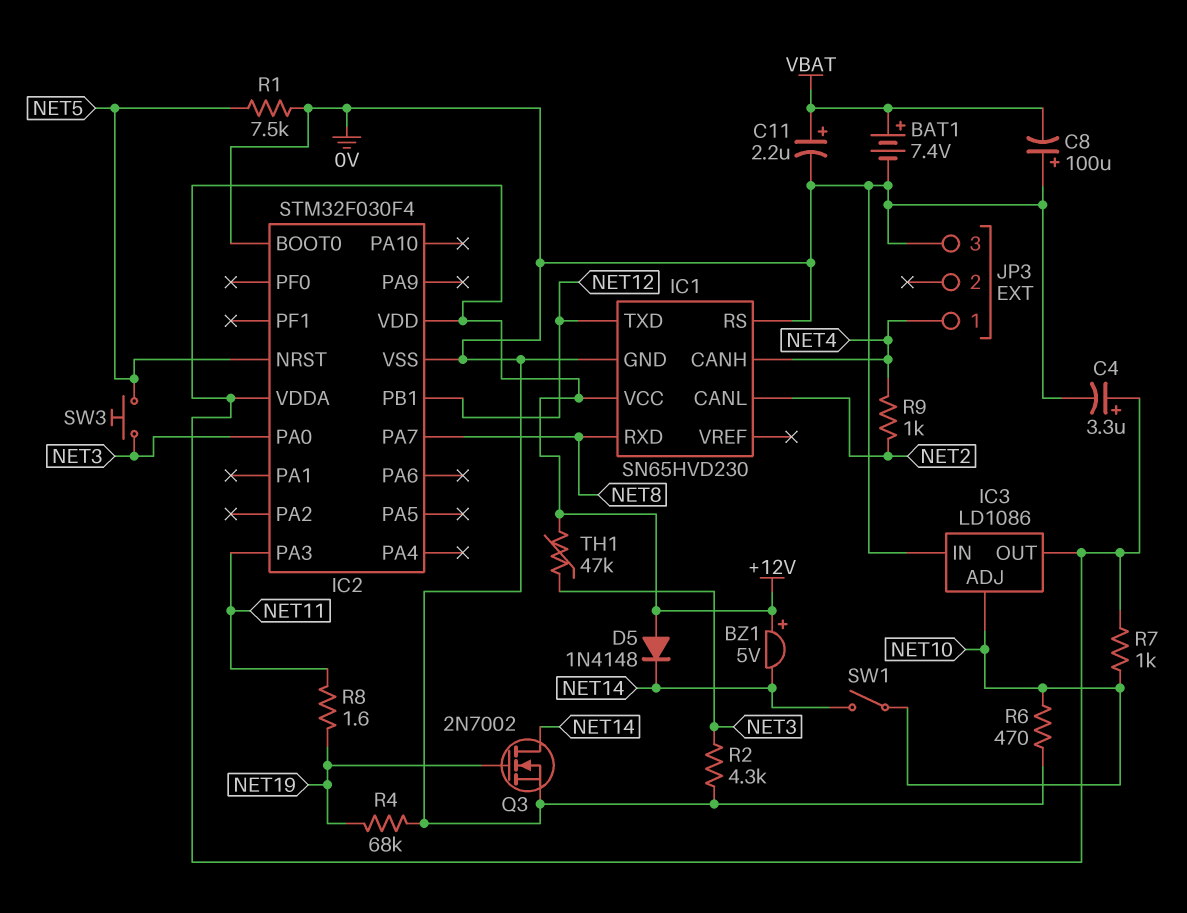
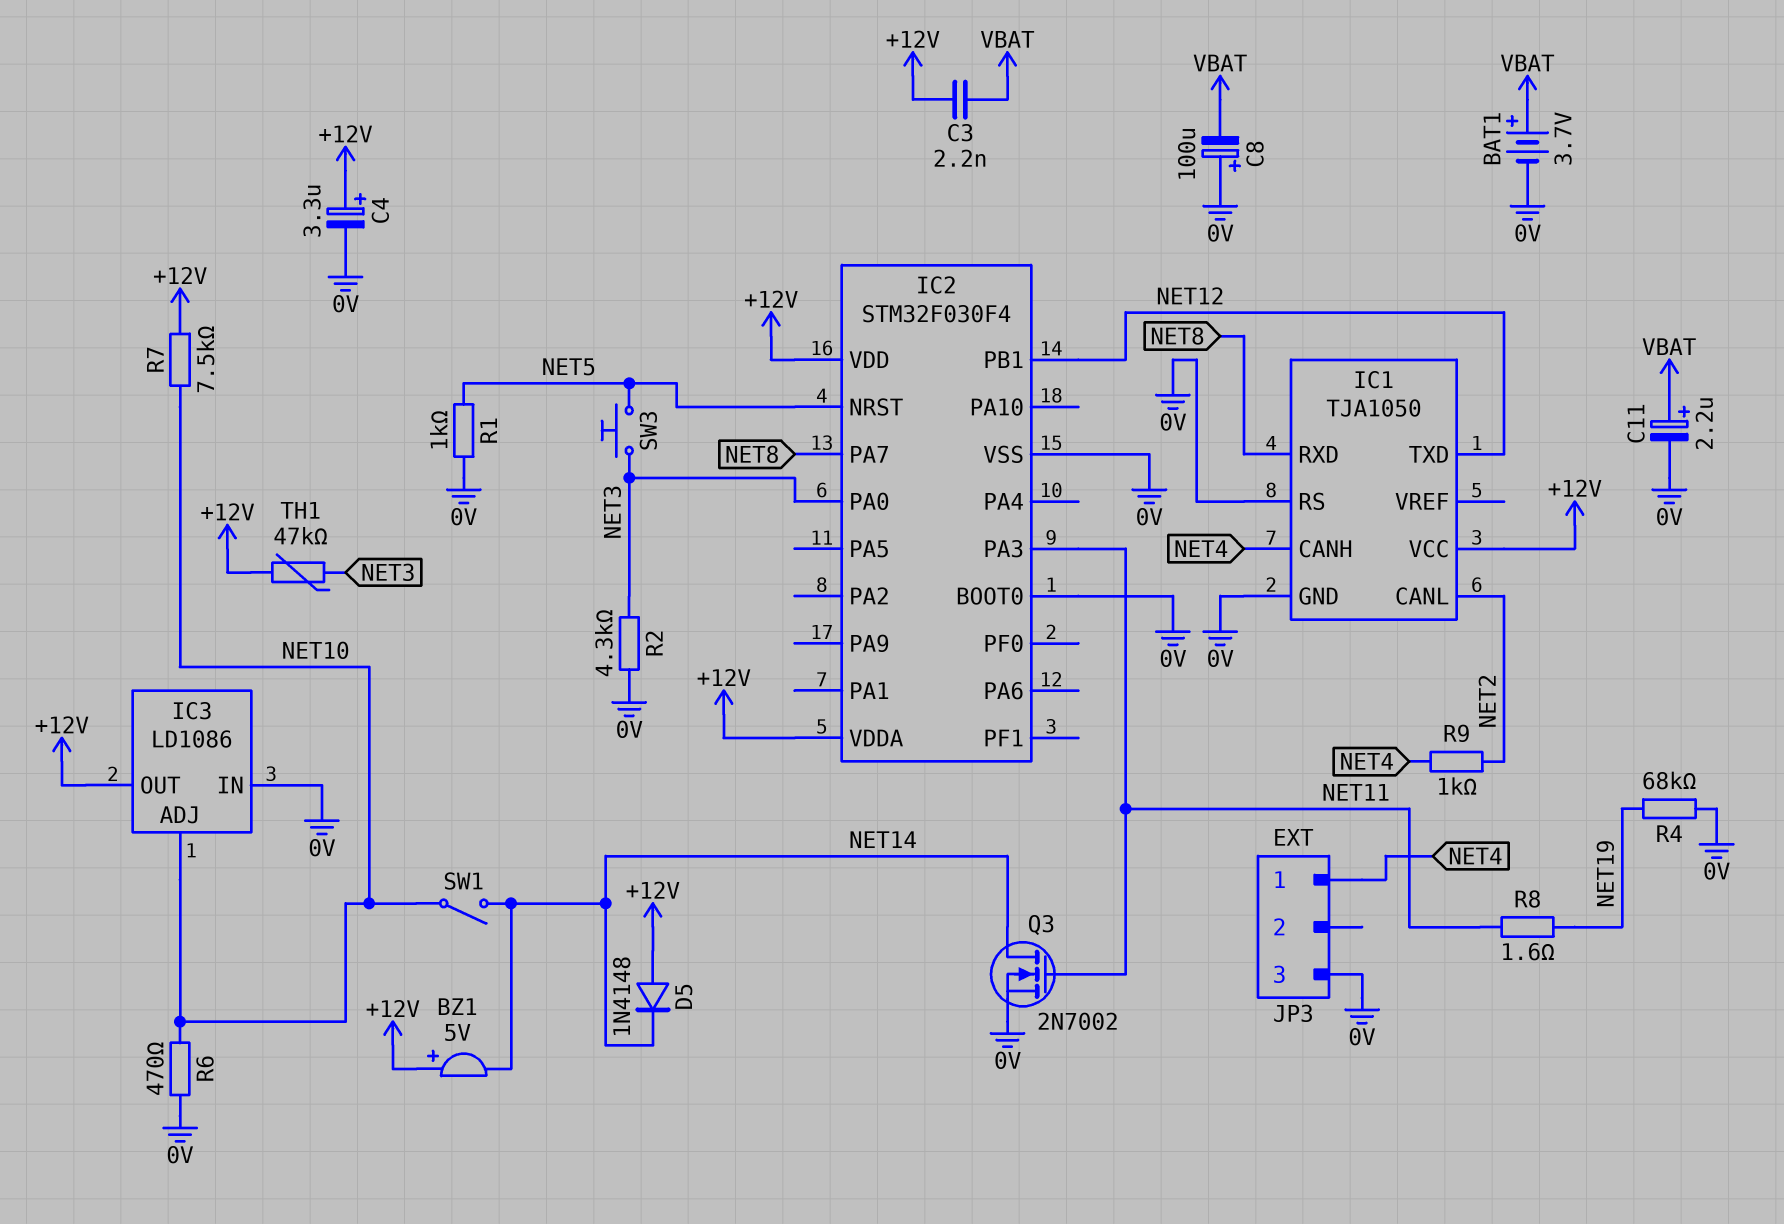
BAT1: 7.4V (plus VBAT, minus 0V) -> 3.7V (plus VBAT, minus 0V)
C3: none -> 2.2nF (+12V, VBAT)
IC1: SN65HVD230 -> TJA1050
Q3: NMOS 2N7002 (G NET19, D NET14, S 0V) -> NMOS 2N7002 (G NET11, D NET14, S 0V)
R1: 7.5k (0V, NET5) -> 1k (0V, NET5)
R7: 1k (+12V, NET10) -> 7.5k (+12V, NET10)

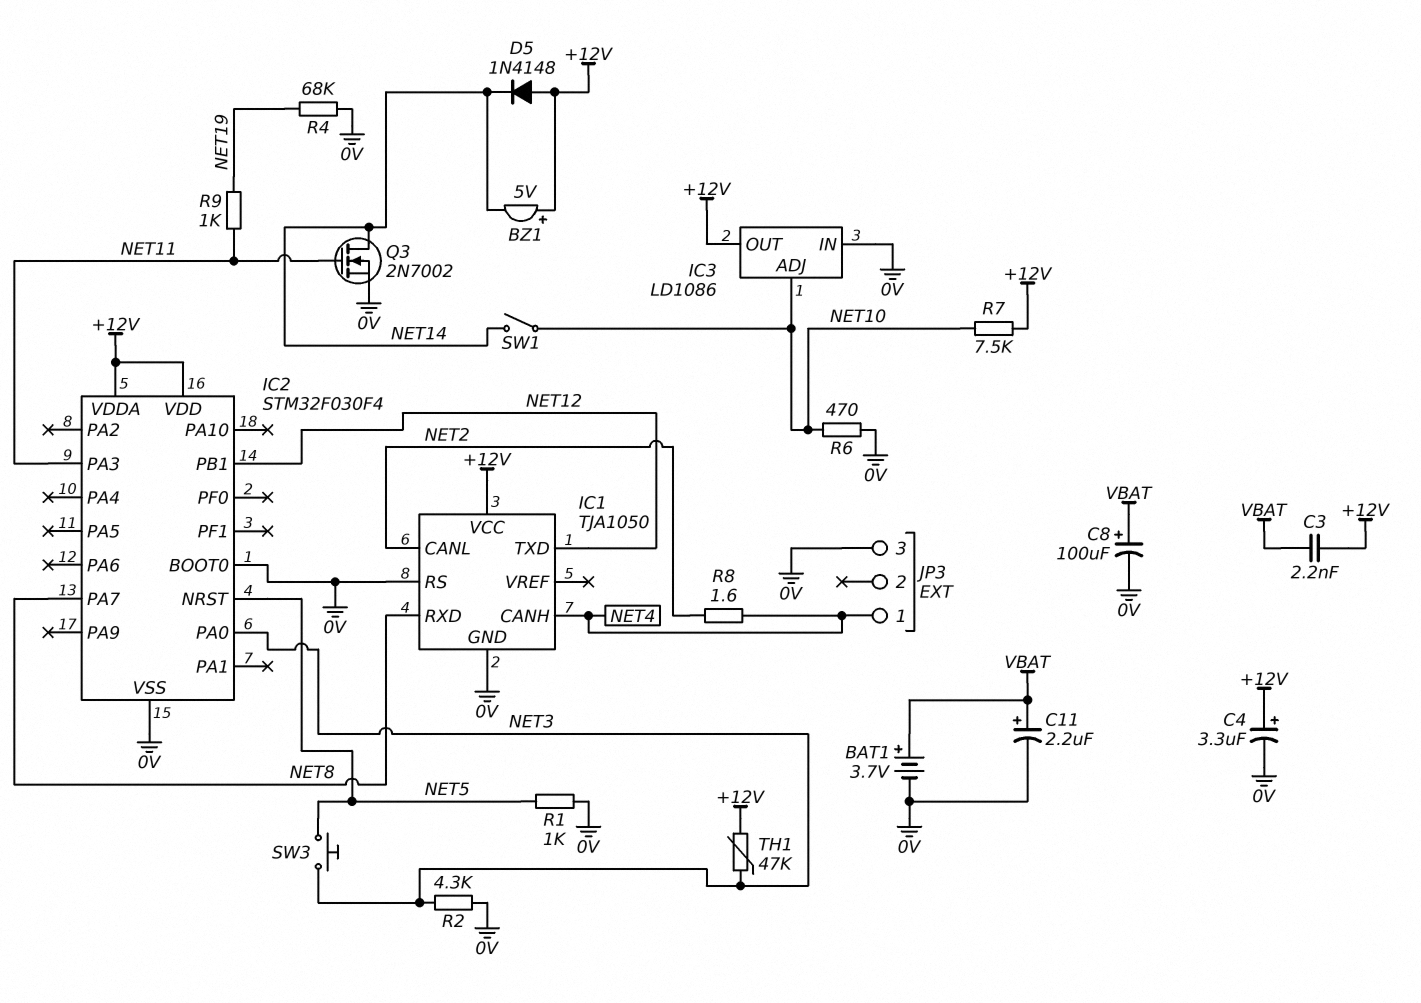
C8: 100uF (plus 0V, minus VBAT) -> 100uF (plus VBAT, minus 0V)
R8: 1.6 (NET11, NET19) -> 1.6 (NET2, NET4)
R9: 1k (NET2, NET4) -> 1k (NET11, NET19)

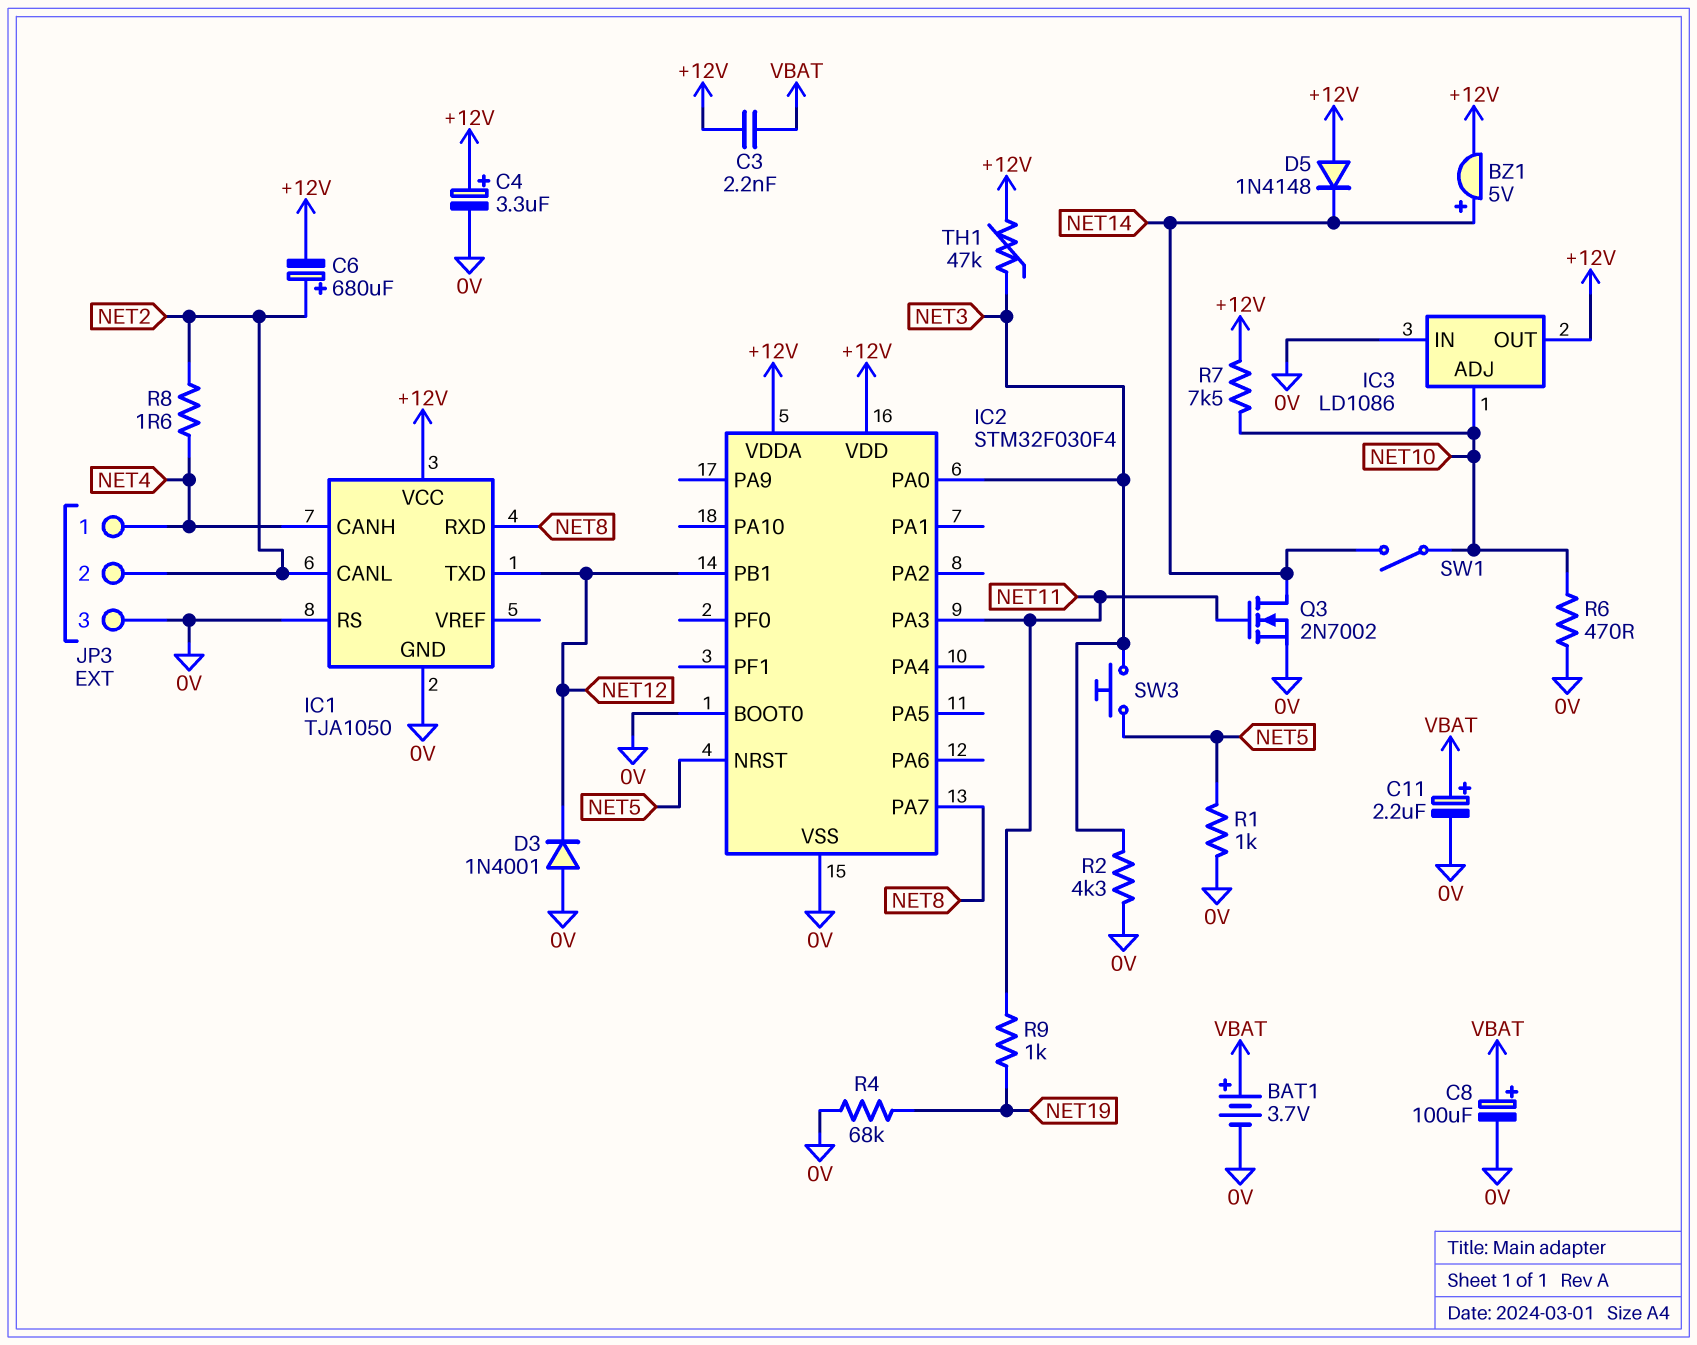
BZ1: buzzer 5V (plus +12V, minus NET14) -> buzzer 5V (plus NET14, minus +12V)
C6: none -> 680uF (plus NET2, minus +12V)
D3: none -> diode 1N4001 (A 0V, K NET12)
JP3 pin 2: none -> NET2

